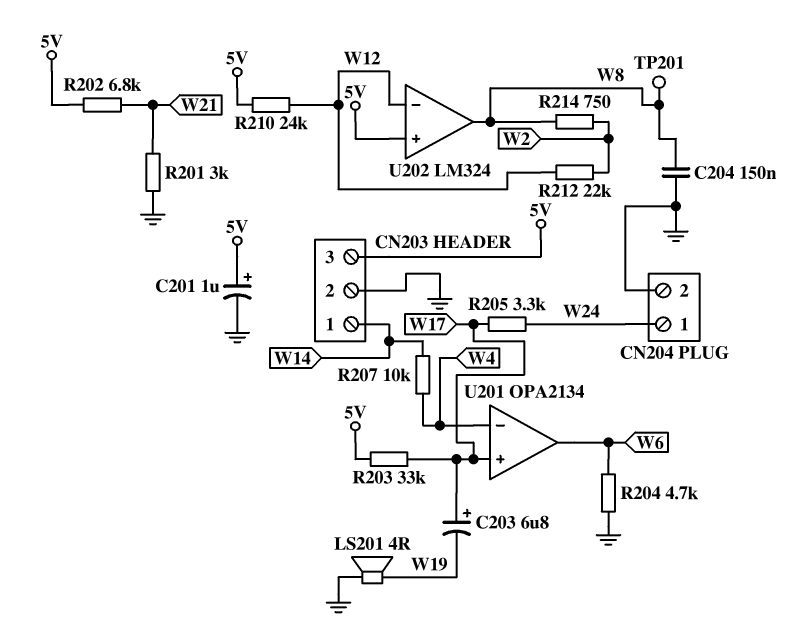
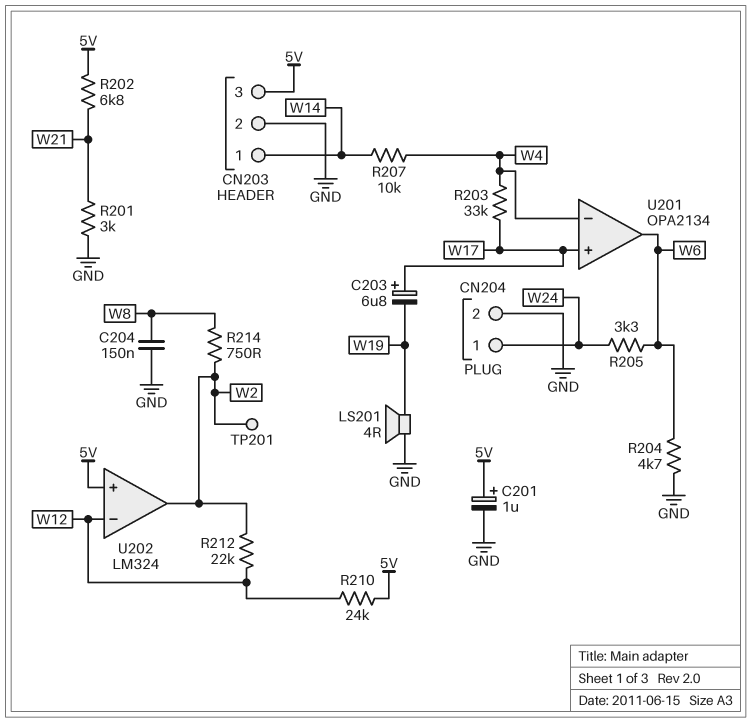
R203: 33k (5V, W17) -> 33k (W4, W17)
R205: 3.3k (W17, W24) -> 3.3k (W6, W24)
TP201: test point (W8) -> test point (W2)
U202 pin out: W8 -> W2

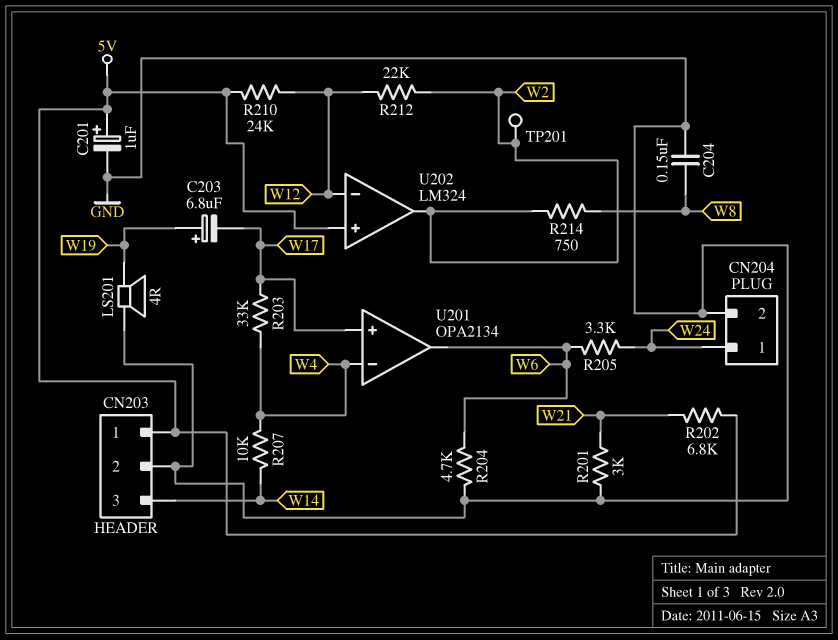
C203: 6.8uF (plus W17, minus W19) -> 6.8uF (plus W19, minus W17)
CN203 pin 1: W14 -> 5V
CN203 pin 3: 5V -> W14

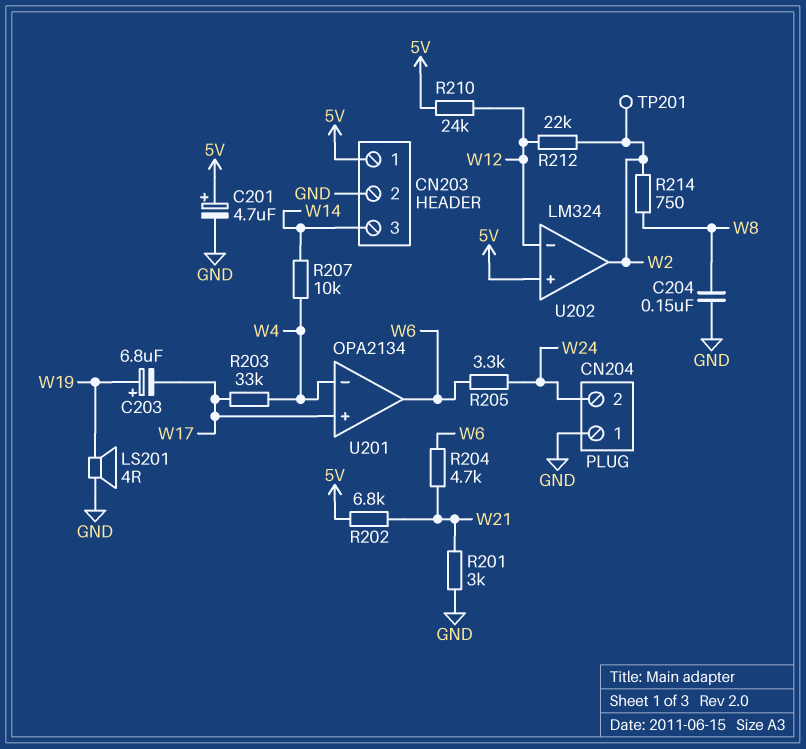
C201: 1uF (plus 5V, minus GND) -> 4.7uF (plus 5V, minus GND)
CN204 pin 1: W24 -> GND
CN204 pin 2: GND -> W24
R204: 4.7k (GND, W6) -> 4.7k (W6, W21)

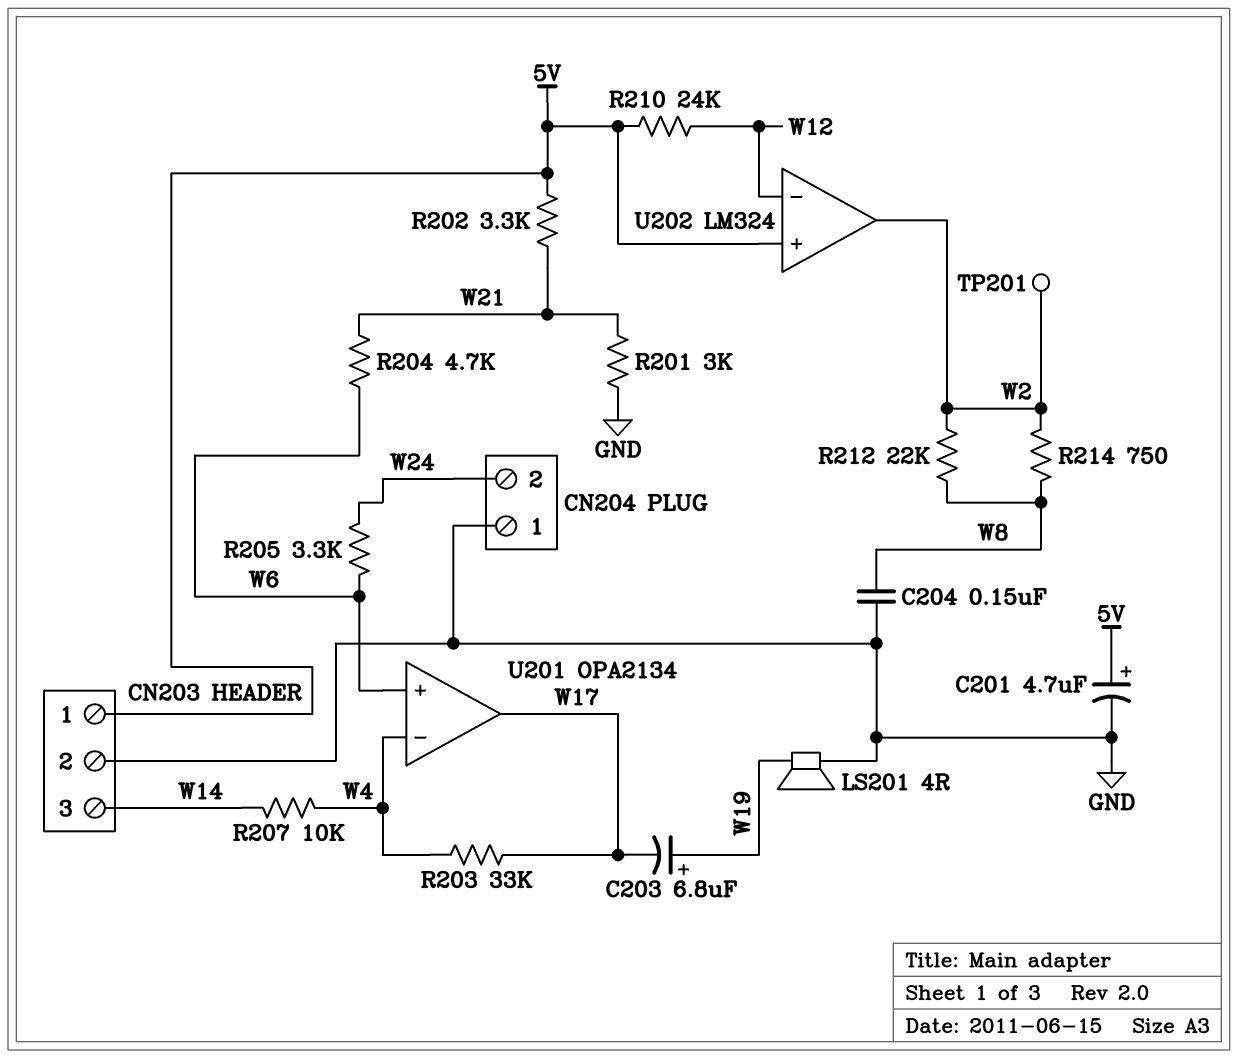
R202: 6.8k (5V, W21) -> 3.3k (5V, W21)
R212: 22k (W2, W12) -> 22k (W2, W8)
U201 pin in+: W17 -> W6
U201 pin out: W6 -> W17

